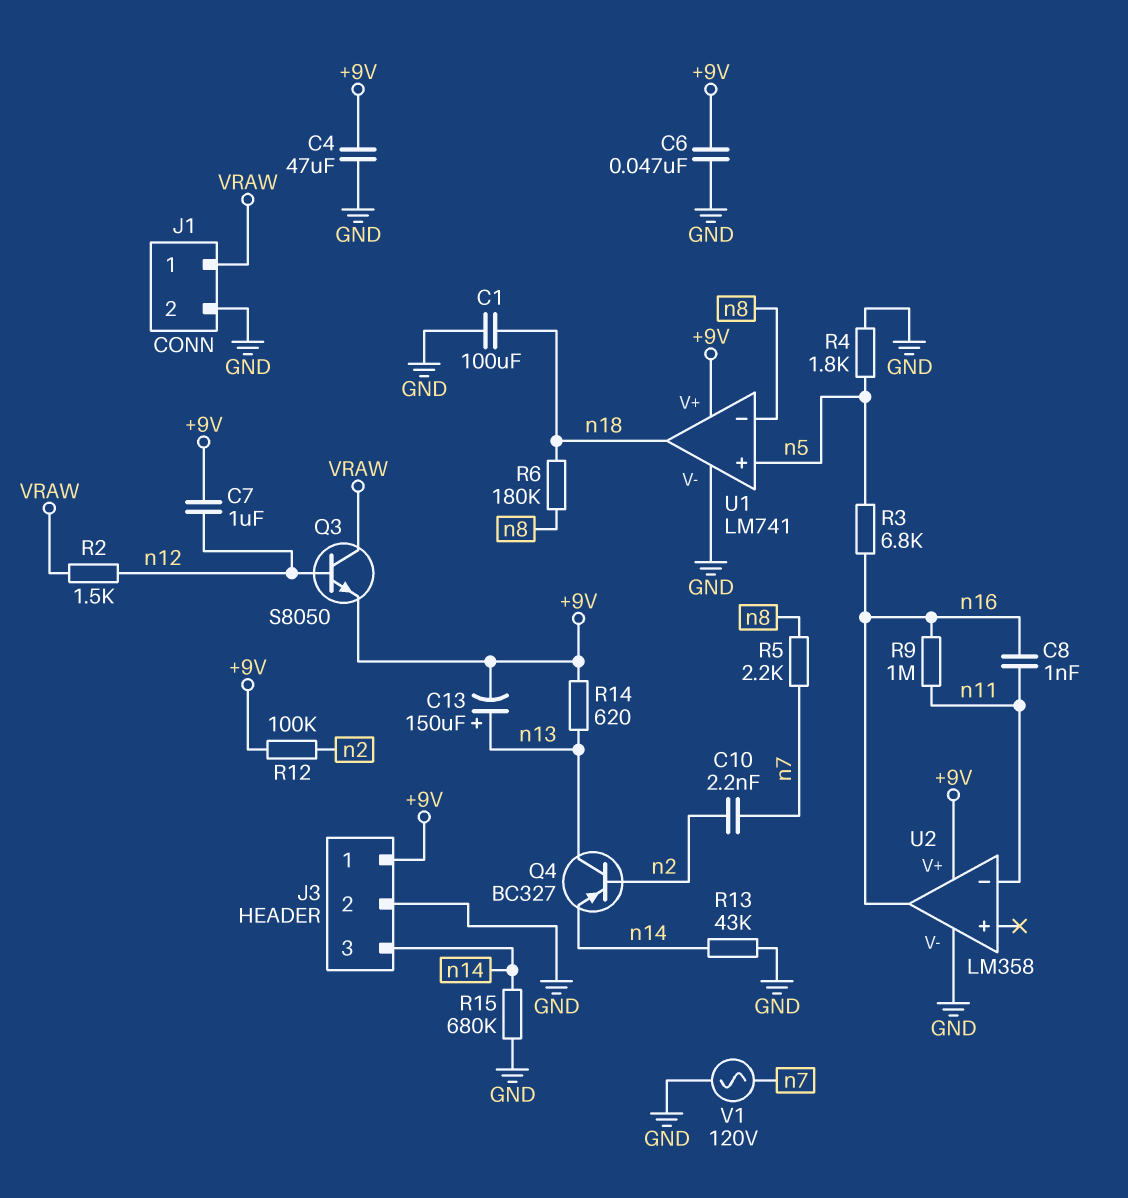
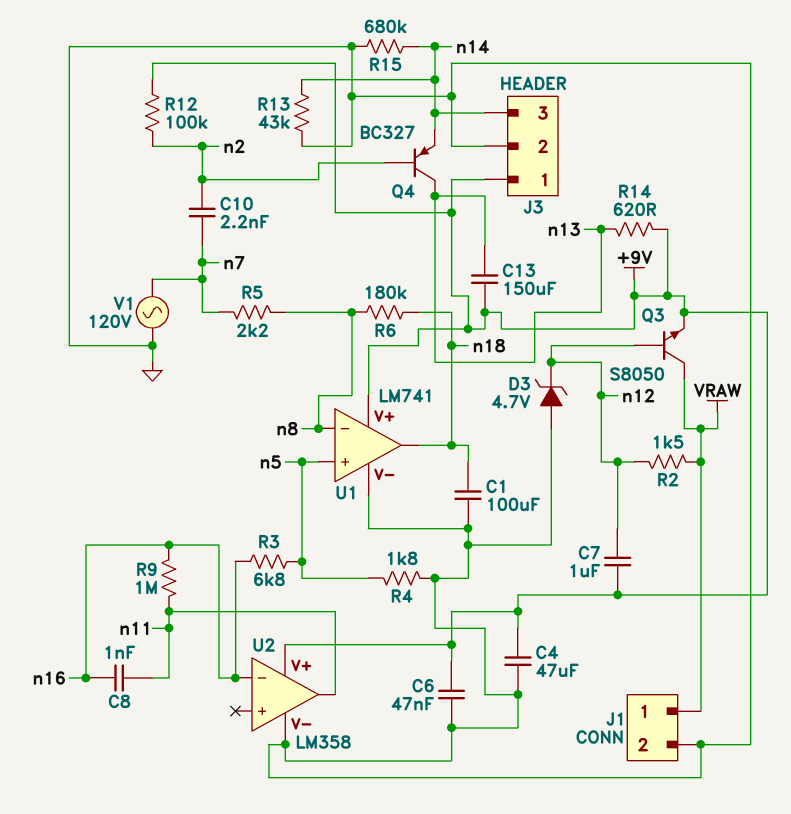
C13: 150uF (plus n13, minus +9V) -> 150uF (+9V, n13)
D3: none -> zener 4.7V (A GND, K n12)
U2 pin in-: n11 -> n16
U2 pin out: n16 -> n11

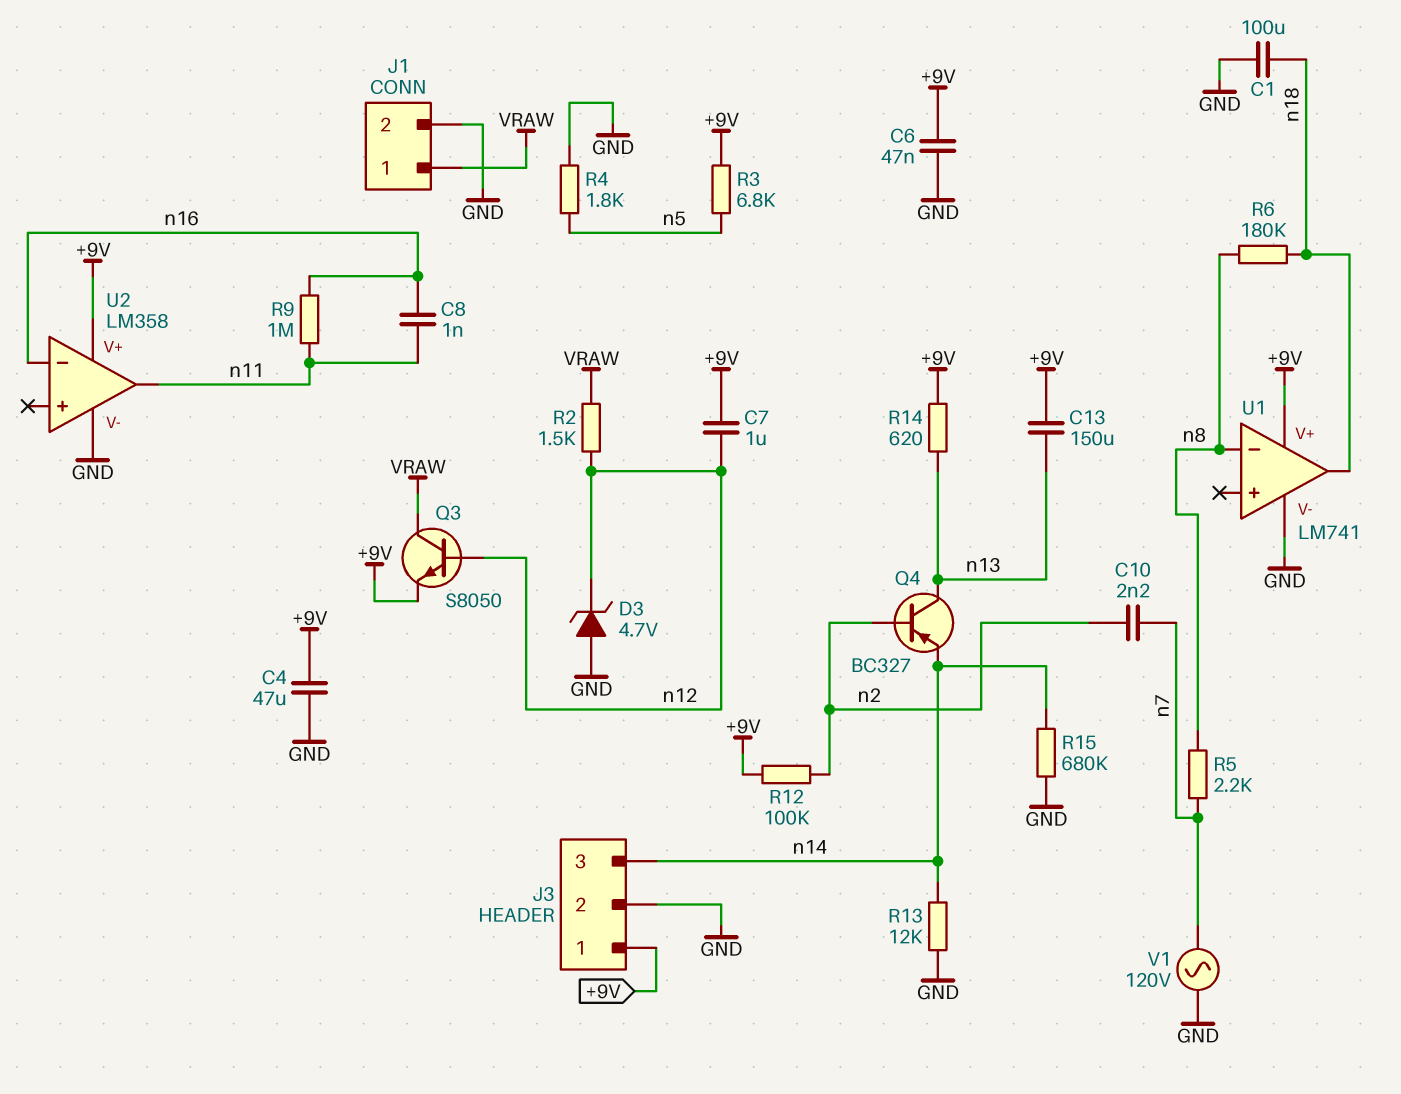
R3: 6.8k (n5, n16) -> 6.8k (+9V, n5)
R13: 43k (GND, n14) -> 12k (GND, n14)
U1 pin in+: n5 -> none

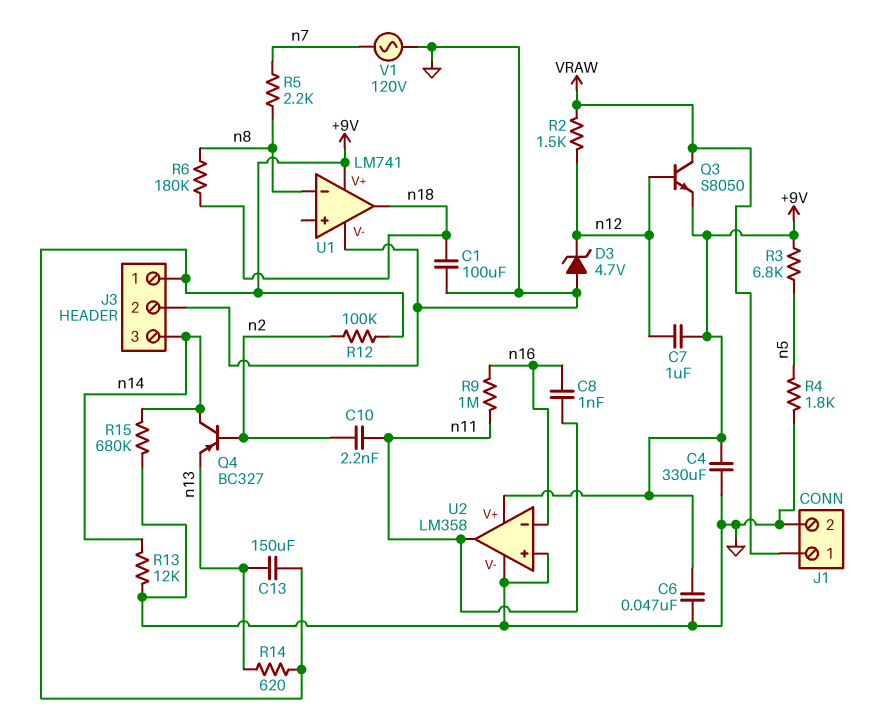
C4: 47uF (+9V, GND) -> 330uF (+9V, GND)
C10: 2.2nF (n2, n7) -> 2.2nF (n2, n11)
Q4: PNP BC327 (B n2, C n13, E n14) -> PNP BC327 (B n2, C n14, E n13)
U2 pin in+: none -> GND

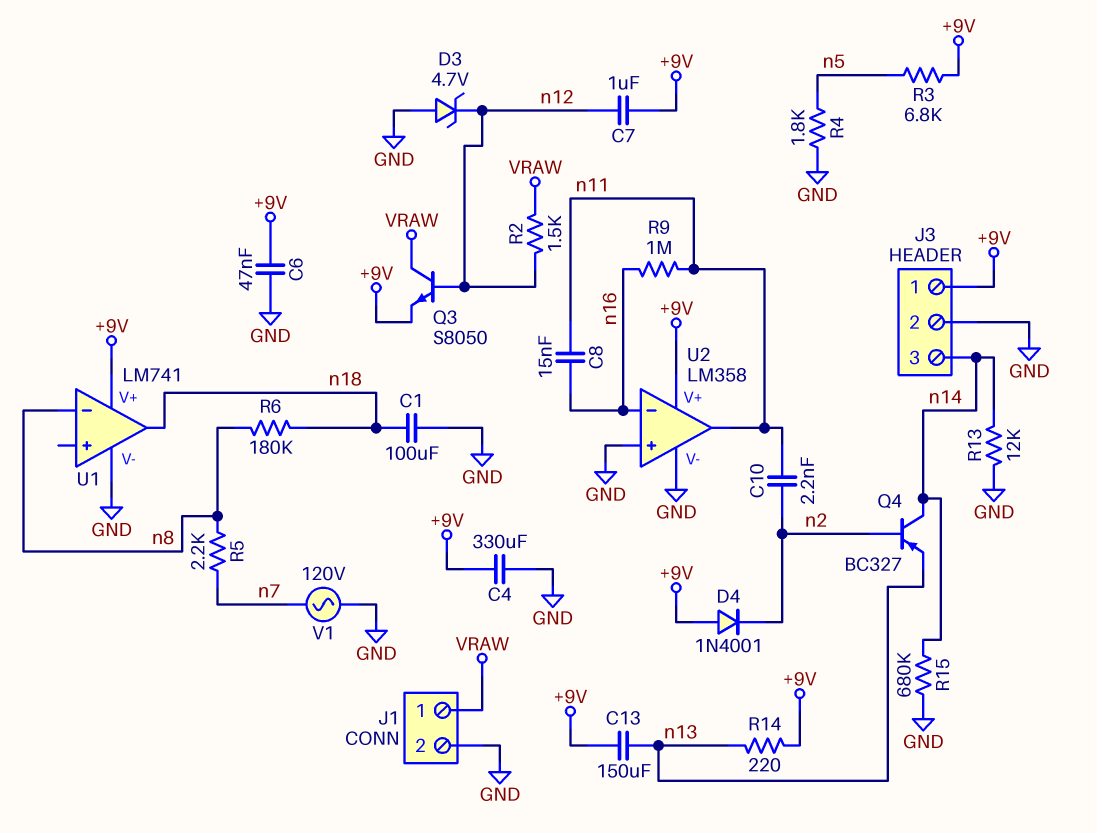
C8: 1nF (n11, n16) -> 15nF (n11, n16)
D4: none -> diode 1N4001 (A +9V, K n2)
R12: 100k (+9V, n2) -> none
R14: 620 (+9V, n13) -> 220 (+9V, n13)

